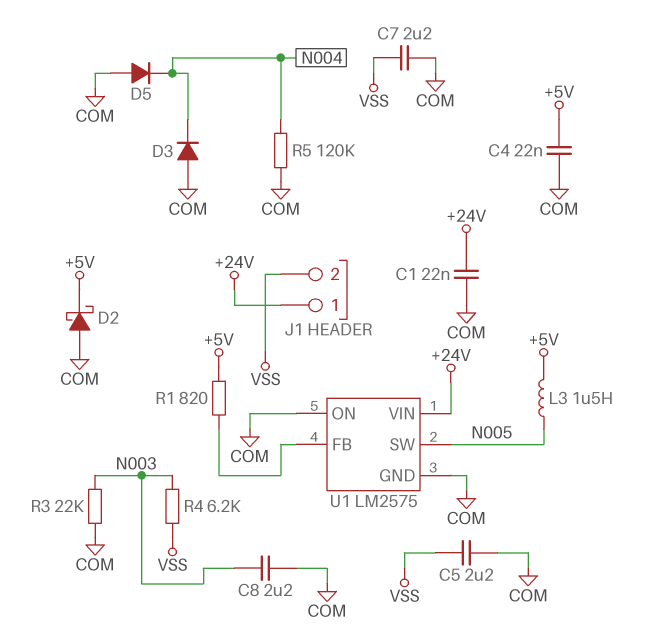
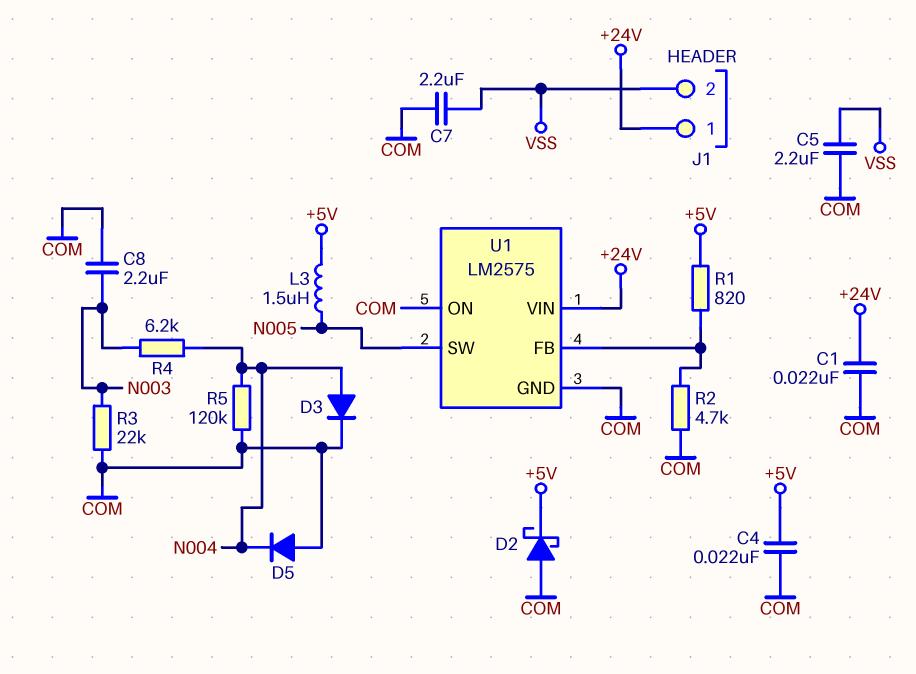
D3: diode (A COM, K N004) -> diode (A N004, K COM)
R2: none -> 4.7k (COM, U1/FB)
R4: 6.2k (N003, VSS) -> 6.2k (N003, N004)

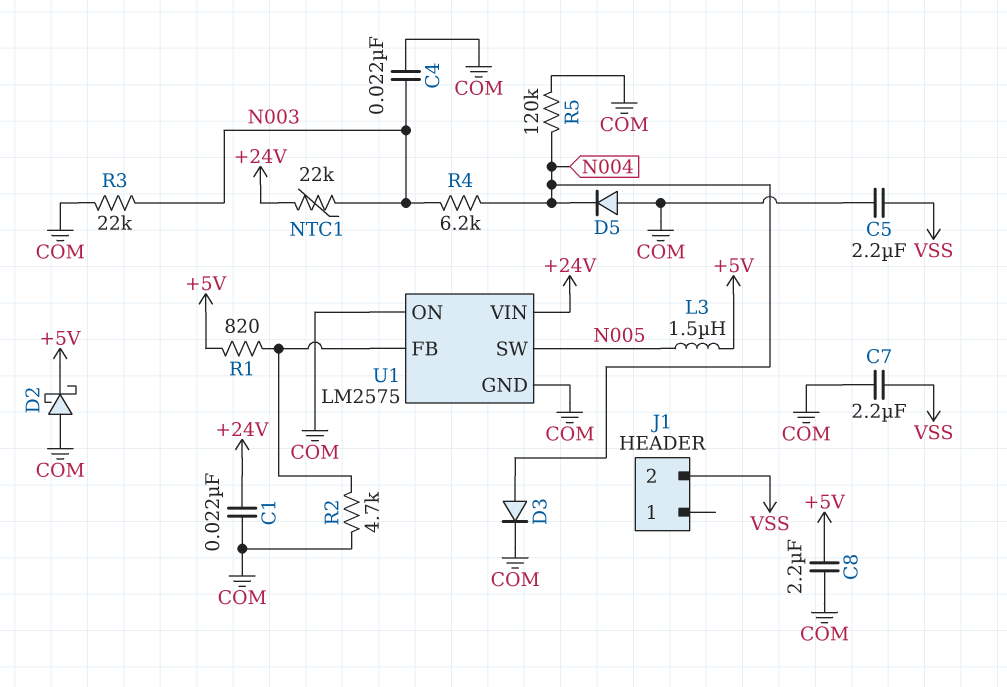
C4: 22nF (+5V, COM) -> 22nF (COM, N003)
C8: 2.2uF (COM, N003) -> 2.2uF (+5V, COM)
J1 pin 1: +24V -> none
NTC1: none -> 22k (+24V, N003)

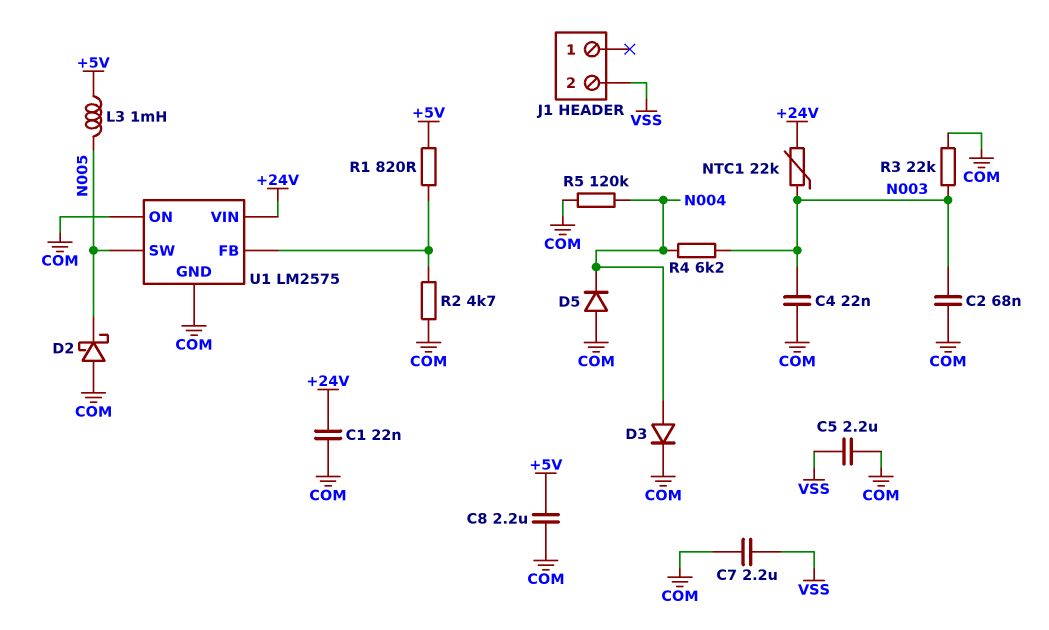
C2: none -> 68nF (COM, N003)
D2: schottky (A COM, K +5V) -> schottky (A COM, K N005)
L3: 1.5uH (+5V, N005) -> 1mH (+5V, N005)

